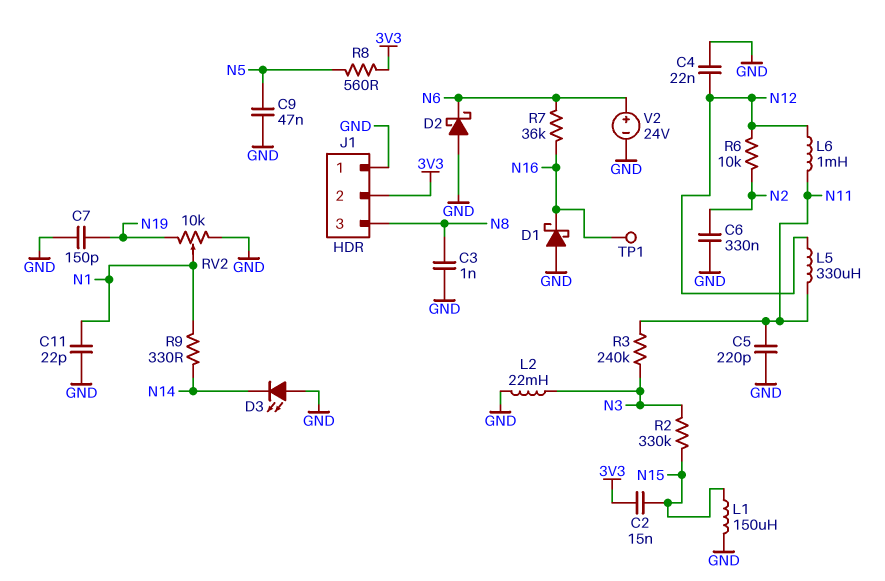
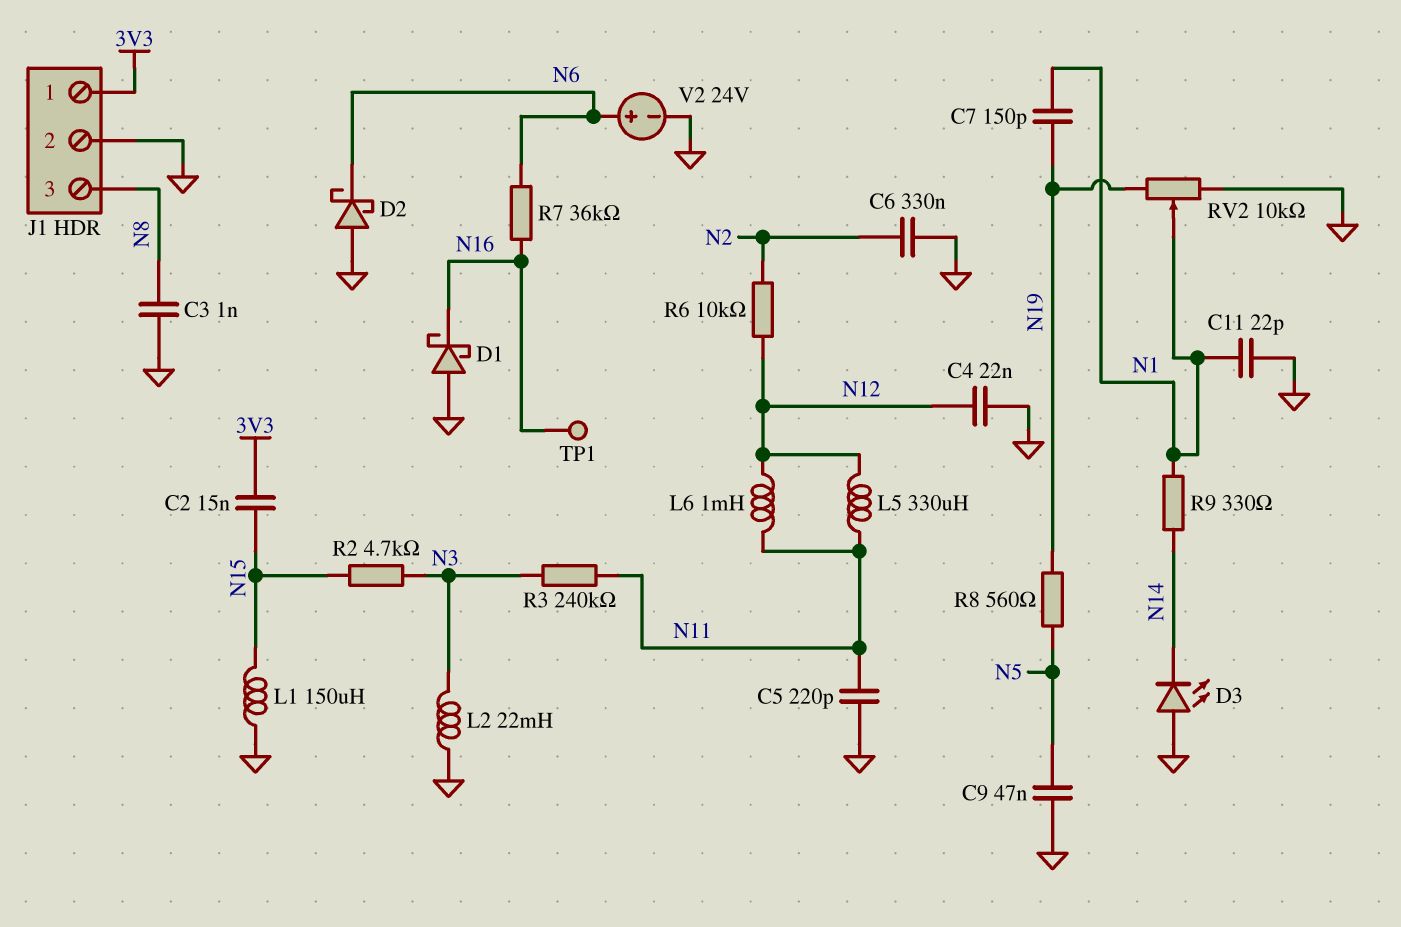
C7: 150pF (GND, N19) -> 150pF (N1, N19)
J1 pin 1: GND -> 3V3
J1 pin 2: 3V3 -> GND
R2: 330k (N3, N15) -> 4.7k (N3, N15)
R8: 560 (3V3, N5) -> 560 (N5, N19)

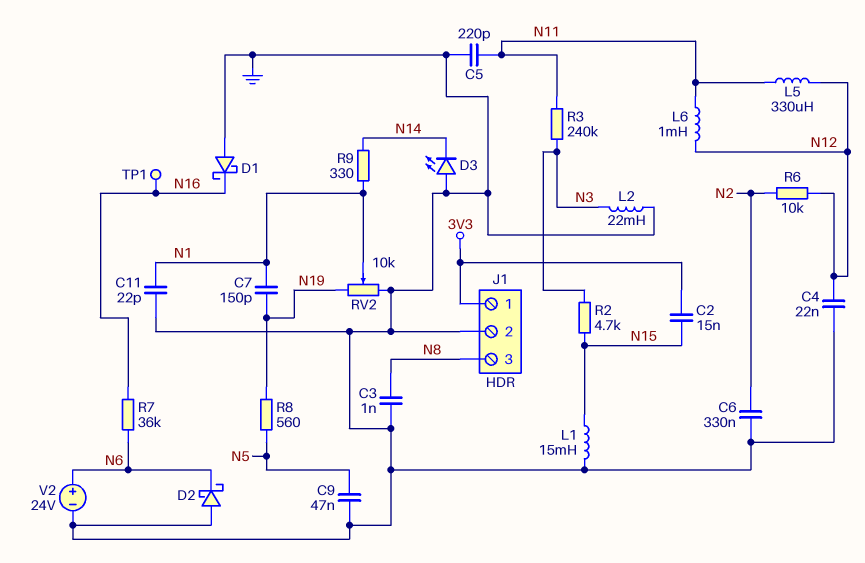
L1: 150uH (GND, N15) -> 15mH (GND, N15)

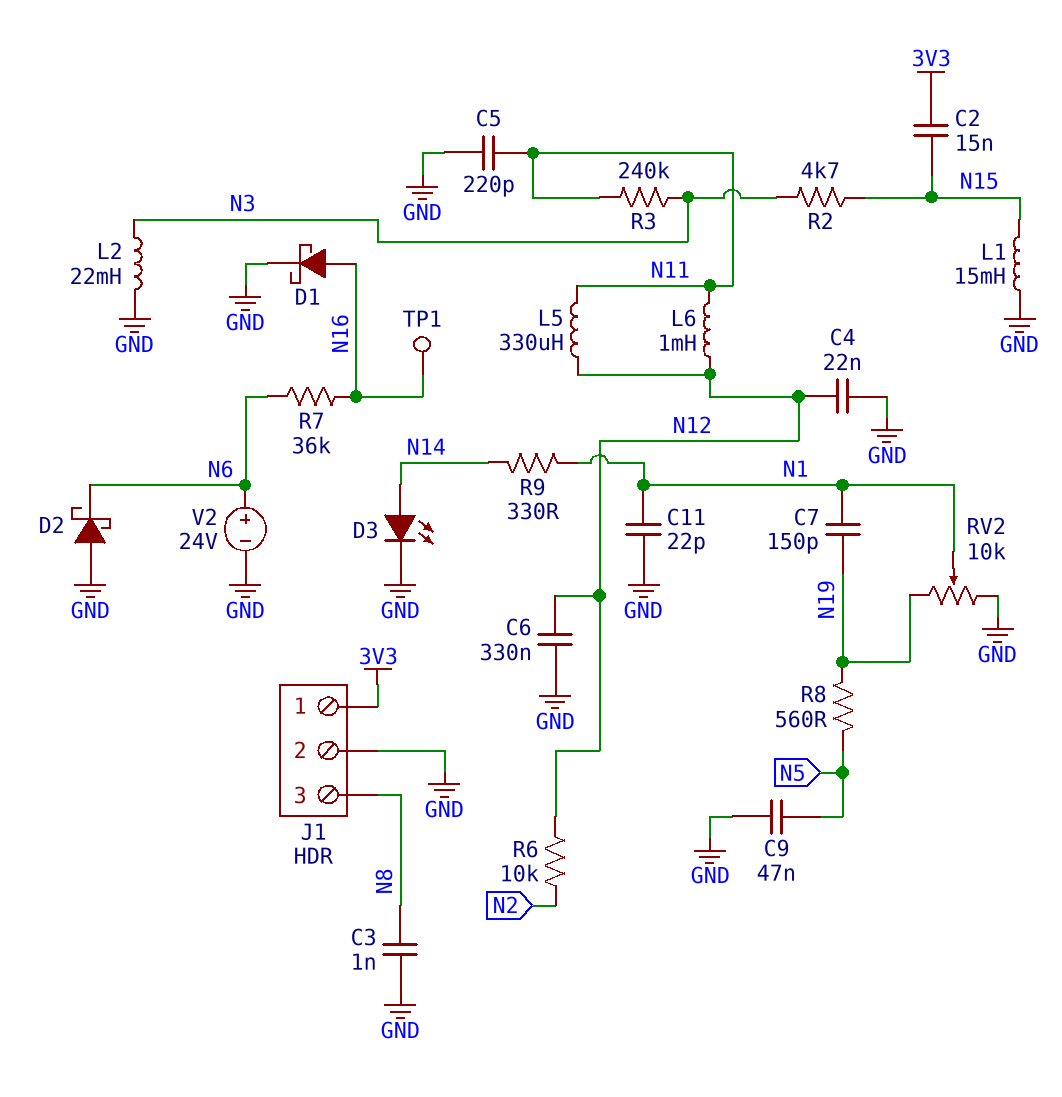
C6: 330nF (GND, N2) -> 330nF (GND, N12)
D1: schottky (A GND, K N16) -> schottky (A N16, K GND)
D3: LED (A GND, K N14) -> LED (A N14, K GND)

